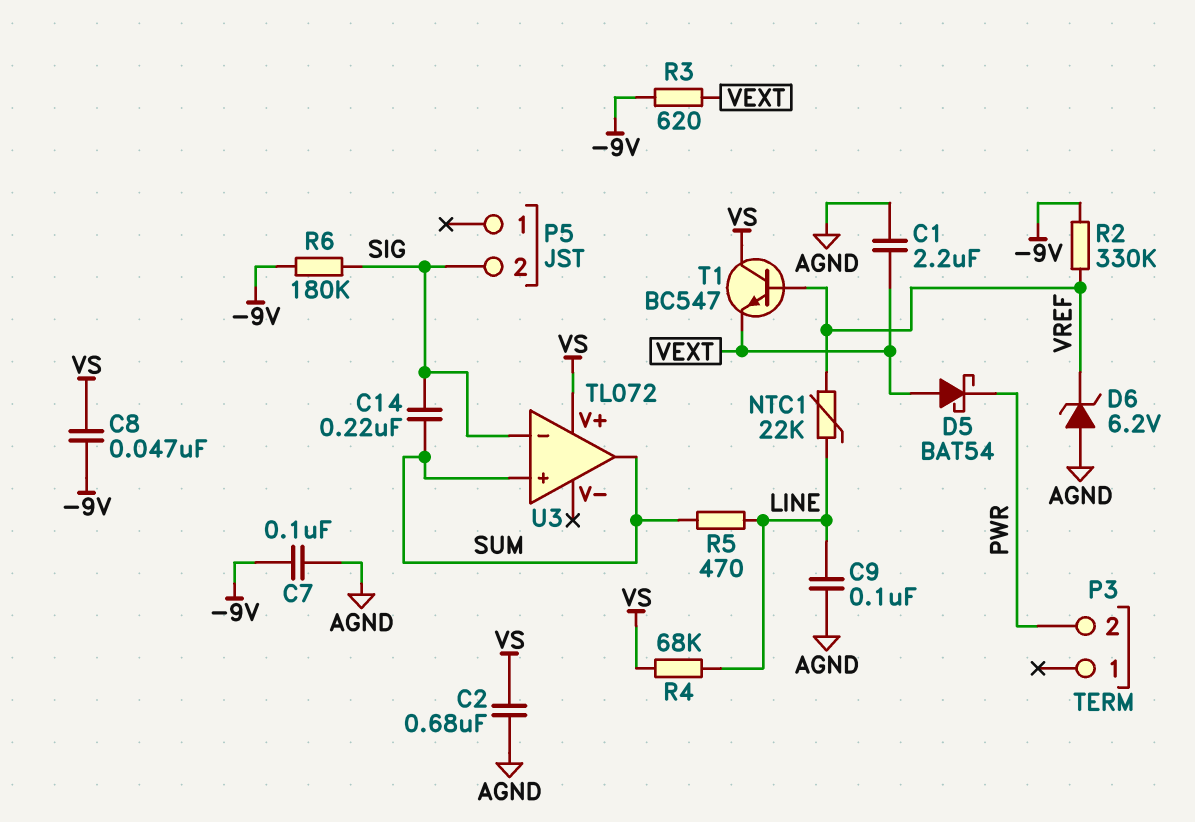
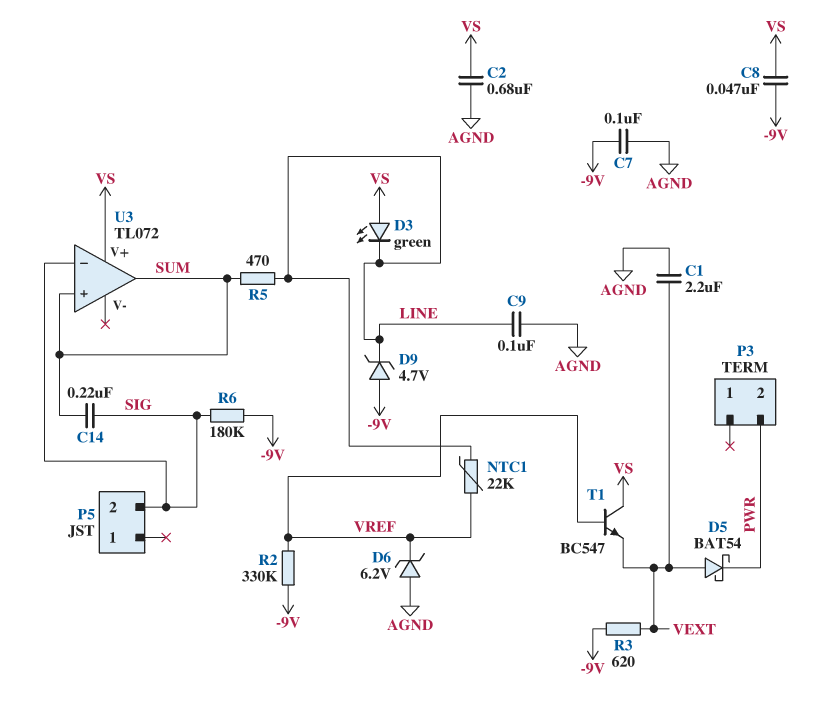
D3: none -> LED green (A VS, K LINE)
D9: none -> zener 4.7V (A -9V, K LINE)
R4: 68k (LINE, VS) -> none

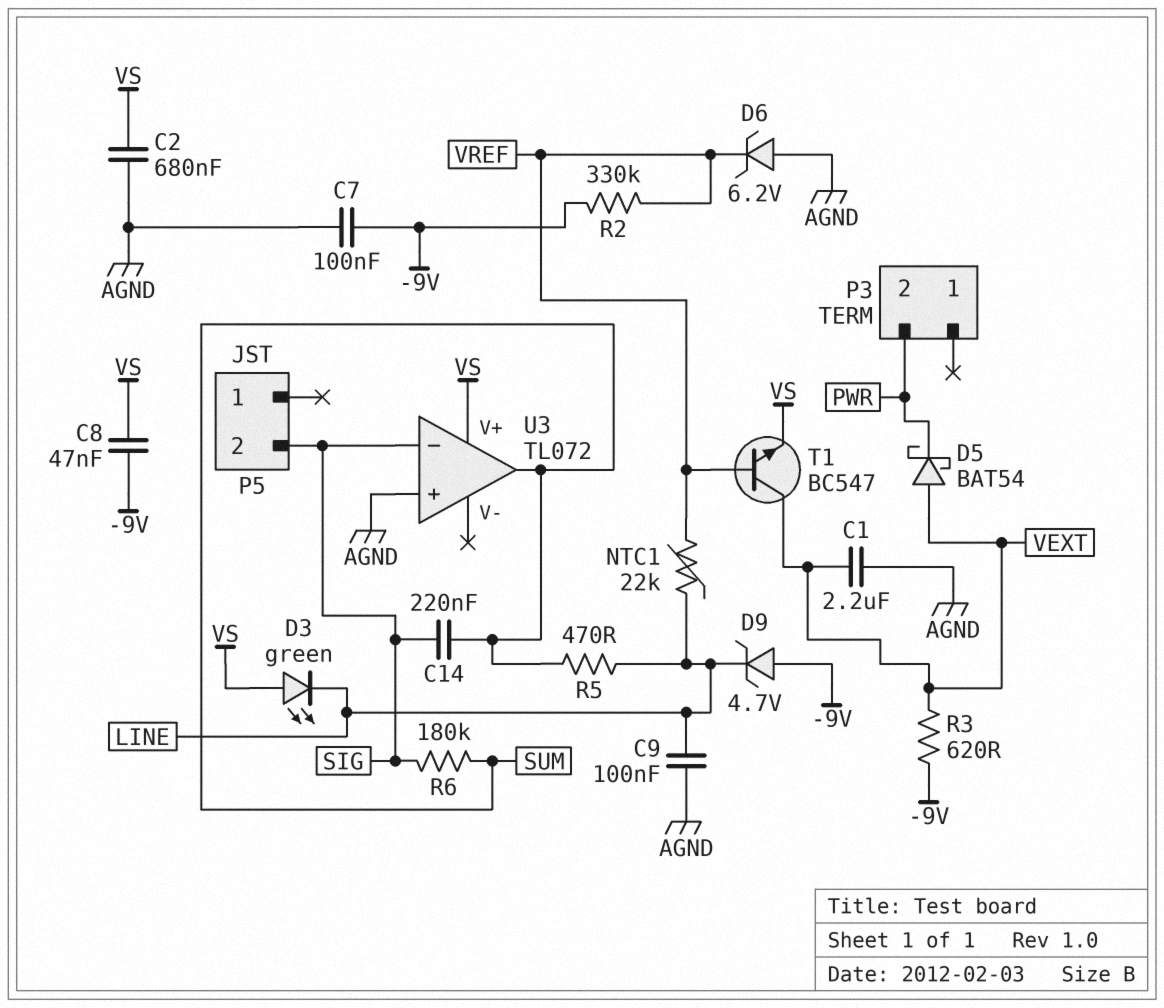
R6: 180k (-9V, SIG) -> 180k (SIG, SUM)
T1: NPN BC547 (B VREF, C VS, E VEXT) -> NPN BC547 (B VREF, C VEXT, E VS)
U3 pin in+: SUM -> AGND

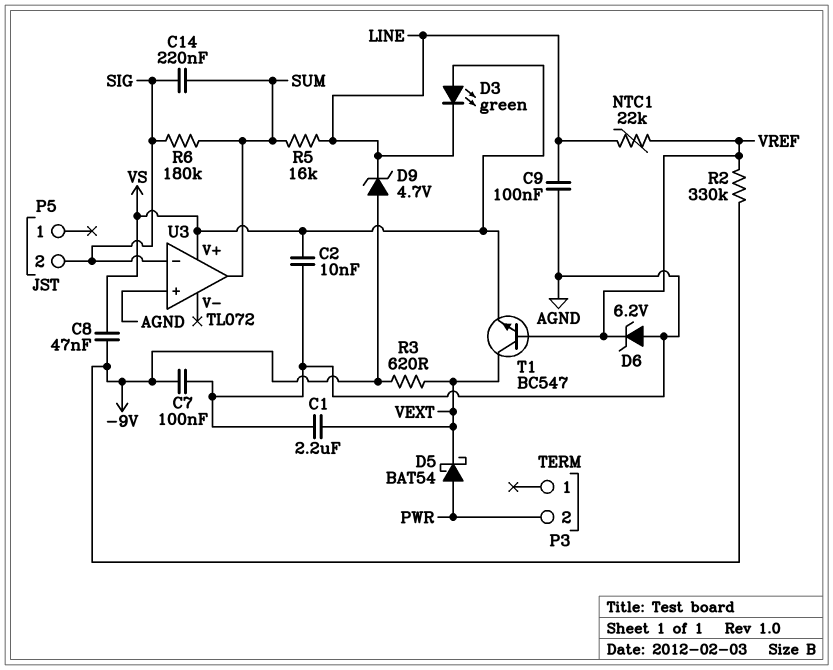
C2: 680nF (AGND, VS) -> 10nF (AGND, VS)
D5: schottky BAT54 (A VEXT, K PWR) -> schottky BAT54 (A PWR, K VEXT)
R5: 470 (LINE, SUM) -> 16k (LINE, SUM)

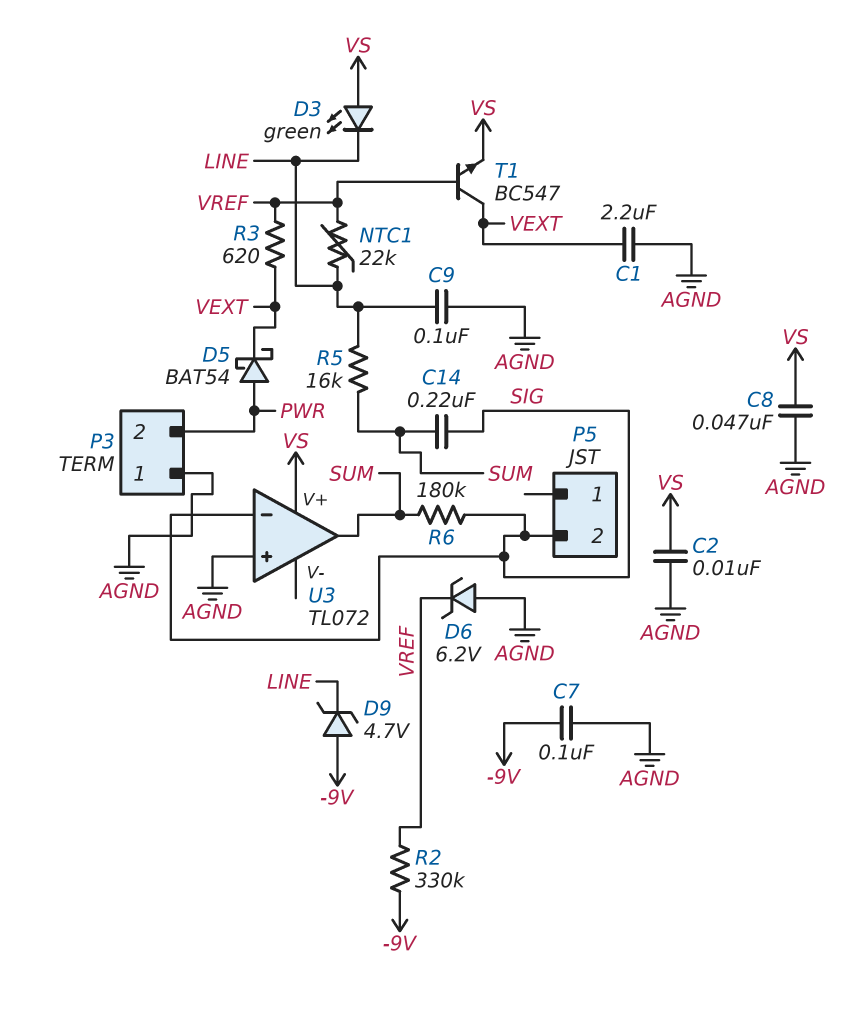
C8: 47nF (-9V, VS) -> 47nF (AGND, VS)
P3 pin 1: none -> AGND
R3: 620 (-9V, VEXT) -> 620 (VEXT, VREF)

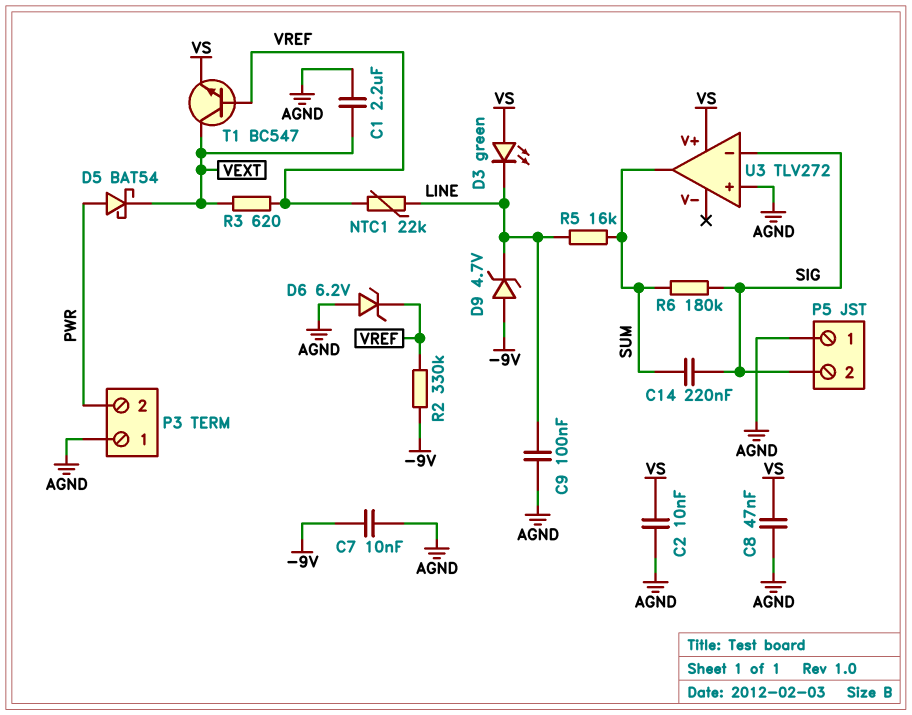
C7: 100nF (-9V, AGND) -> 10nF (-9V, AGND)
P5 pin 1: none -> AGND
U3: TL072 -> TLV272

